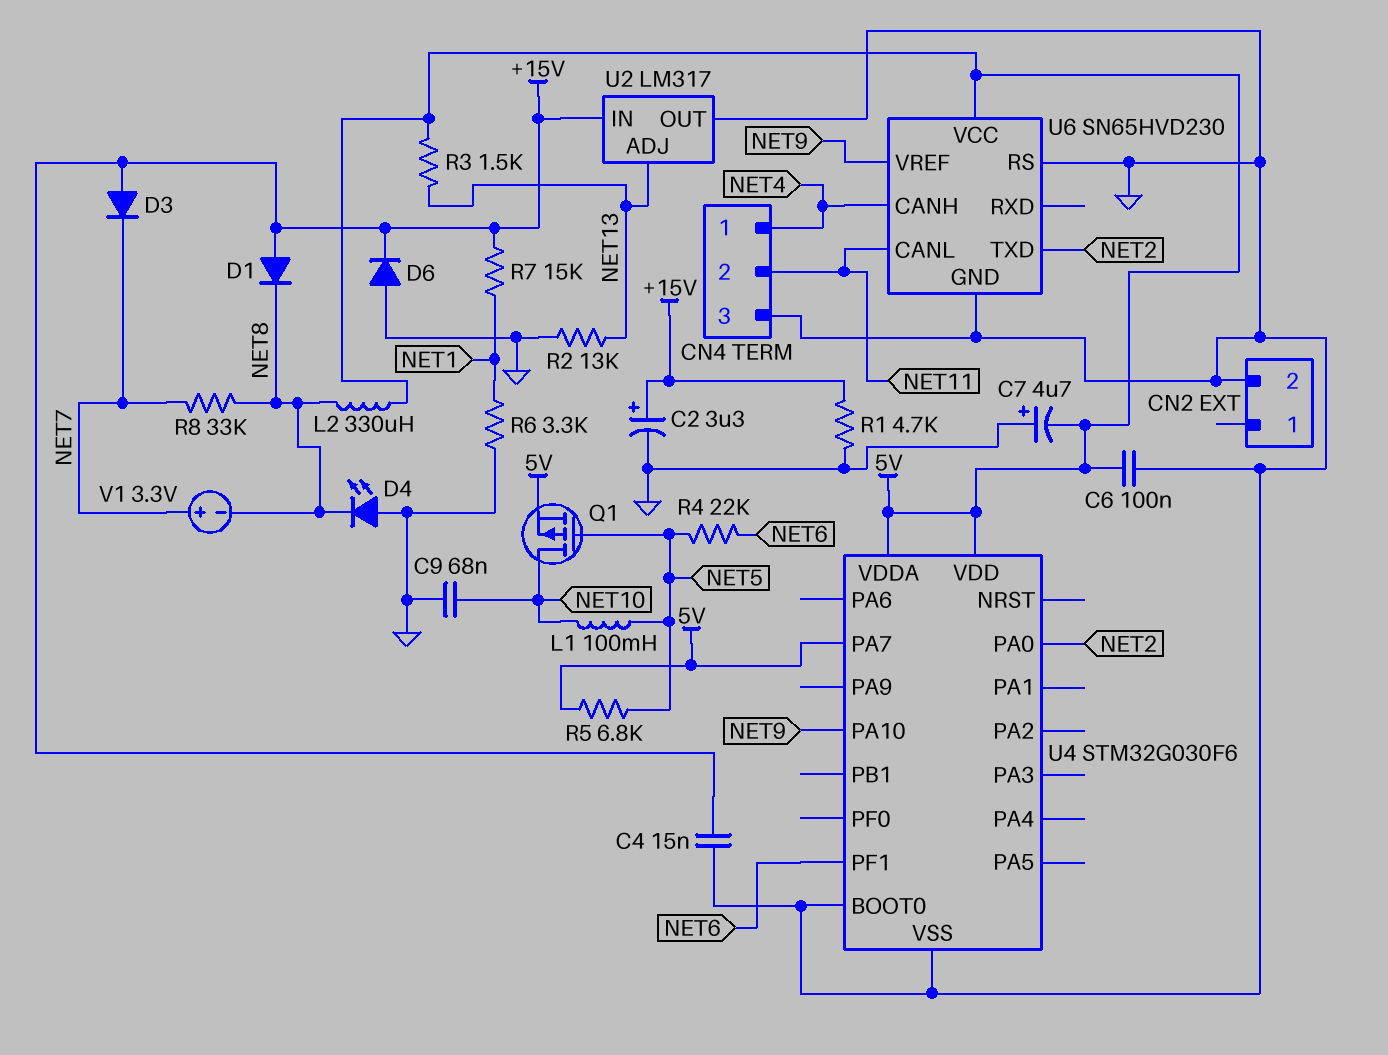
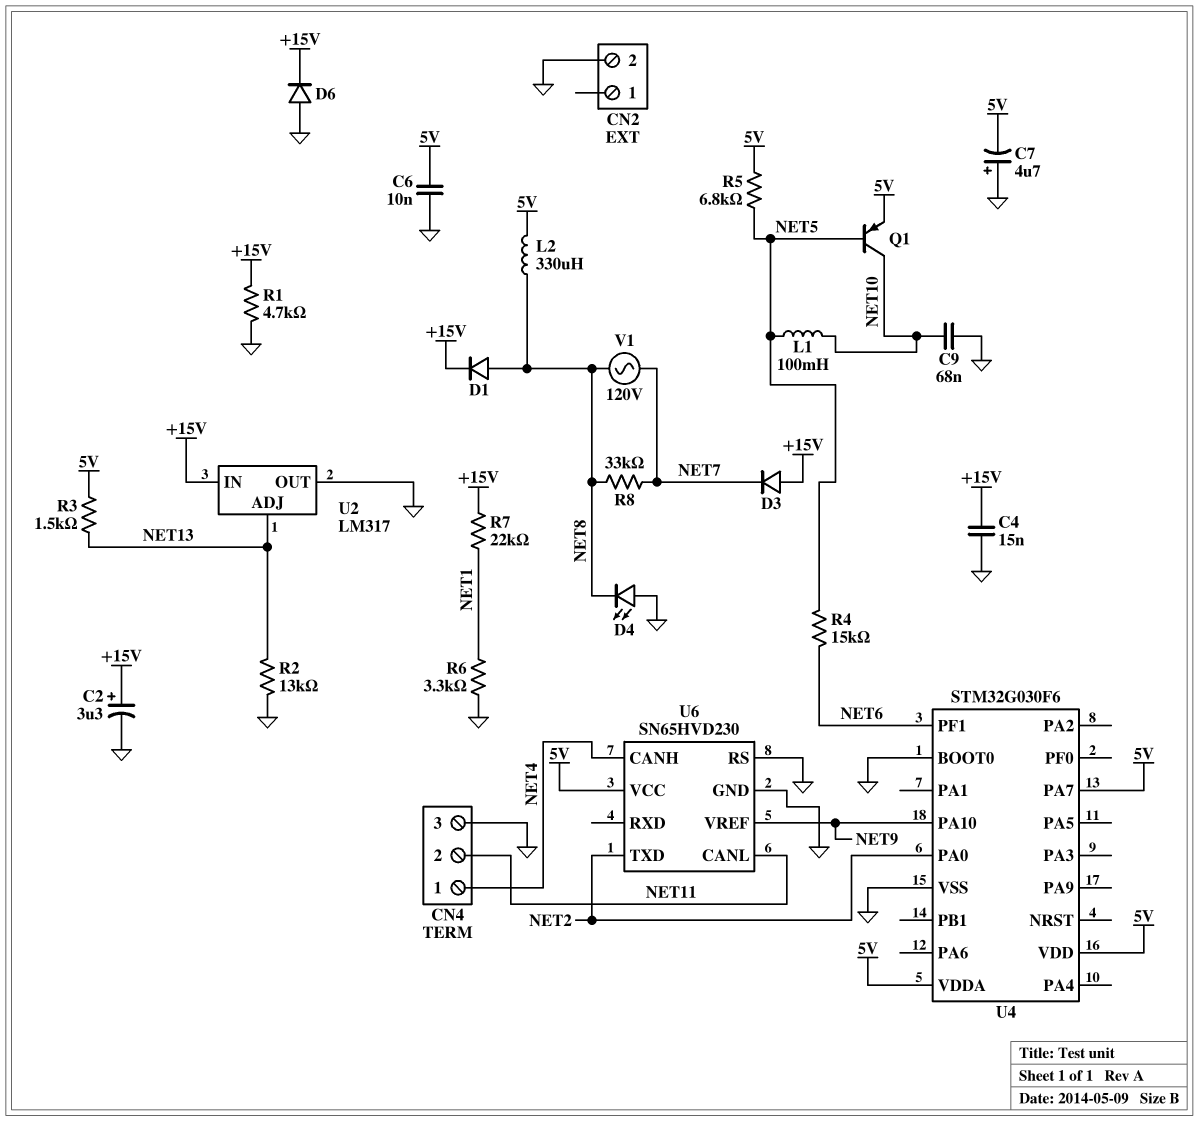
C6: 100nF (5V, GND) -> 10nF (5V, GND)
D1: diode (A +15V, K NET8) -> diode (A NET8, K +15V)
Q1: PMOS (G NET5, D NET10, S 5V) -> PNP (B NET5, C NET10, E 5V)
R4: 22k (NET5, NET6) -> 15k (NET5, NET6)
R7: 15k (+15V, NET1) -> 22k (+15V, NET1)
V1: 3.3V (plus NET7, minus NET8) -> AC 120V (NET7, NET8)

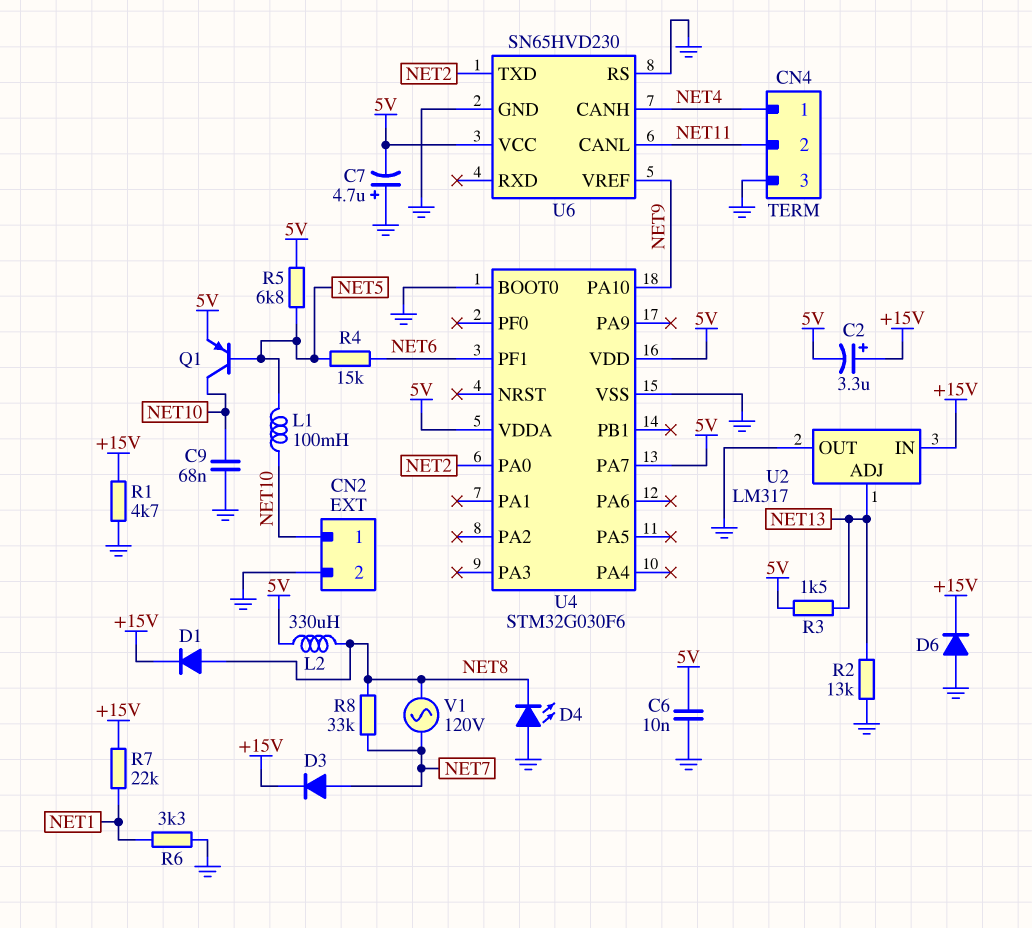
C2: 3.3uF (plus +15V, minus GND) -> 3.3uF (plus +15V, minus 5V)
C4: 15nF (+15V, GND) -> none
CN2 pin 1: none -> NET10
D3: diode (A +15V, K NET7) -> diode (A NET7, K +15V)

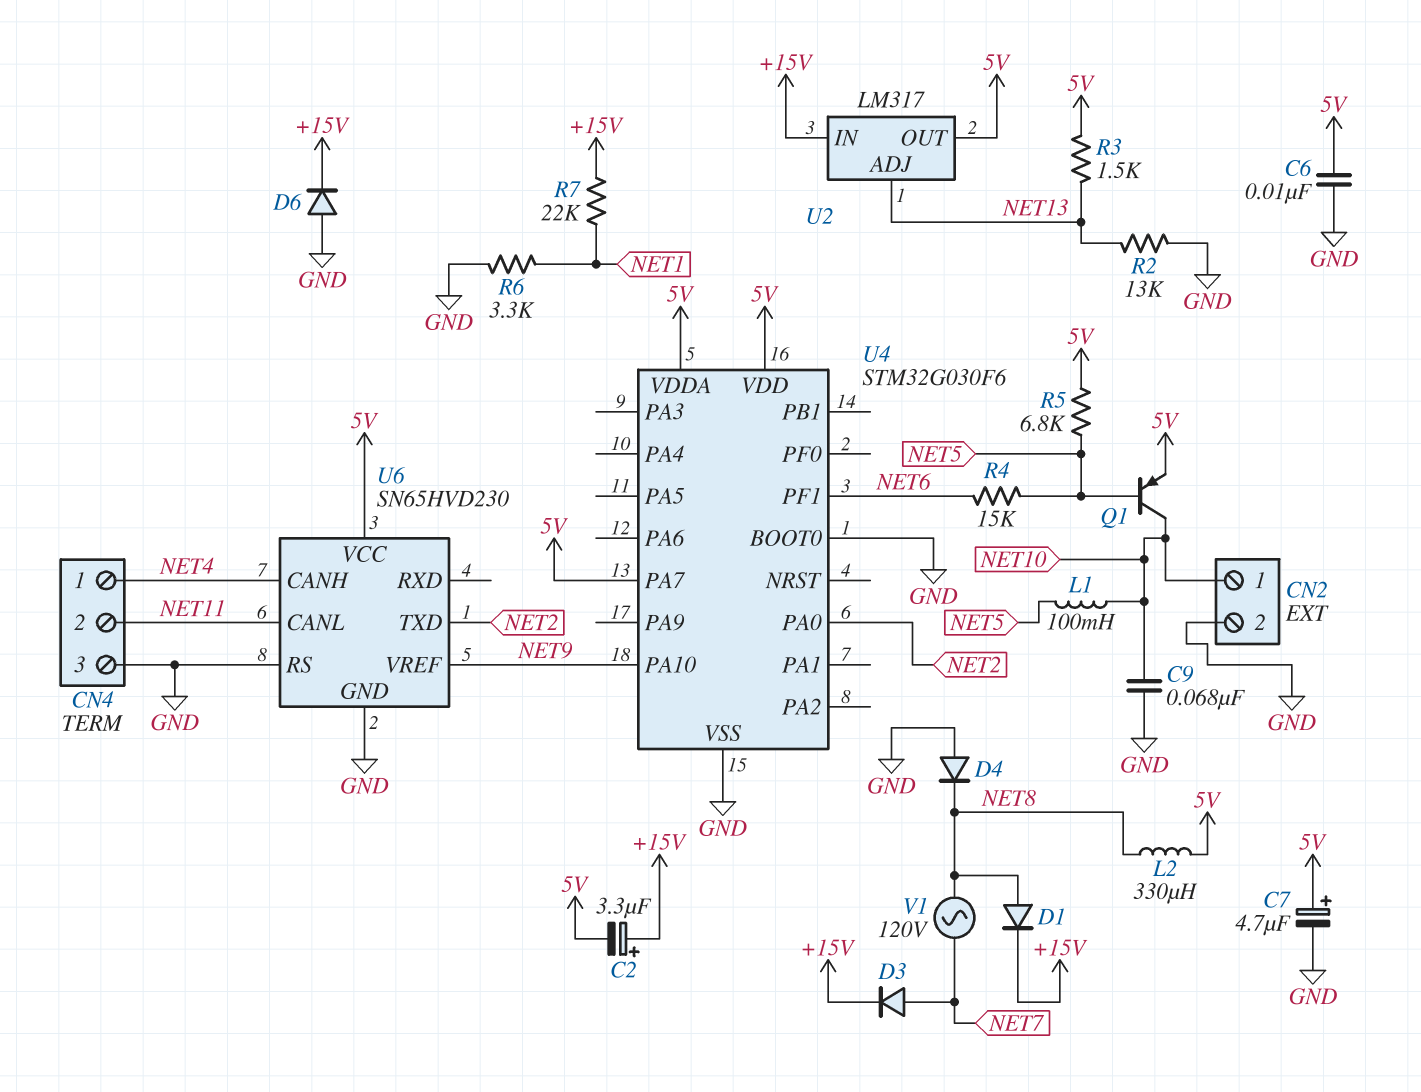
C7: 4.7uF (plus GND, minus 5V) -> 4.7uF (plus 5V, minus GND)
D4: LED (A GND, K NET8) -> diode (A GND, K NET8)
R1: 4.7k (+15V, GND) -> none
R8: 33k (NET7, NET8) -> none
U2 pin OUT: GND -> 5V

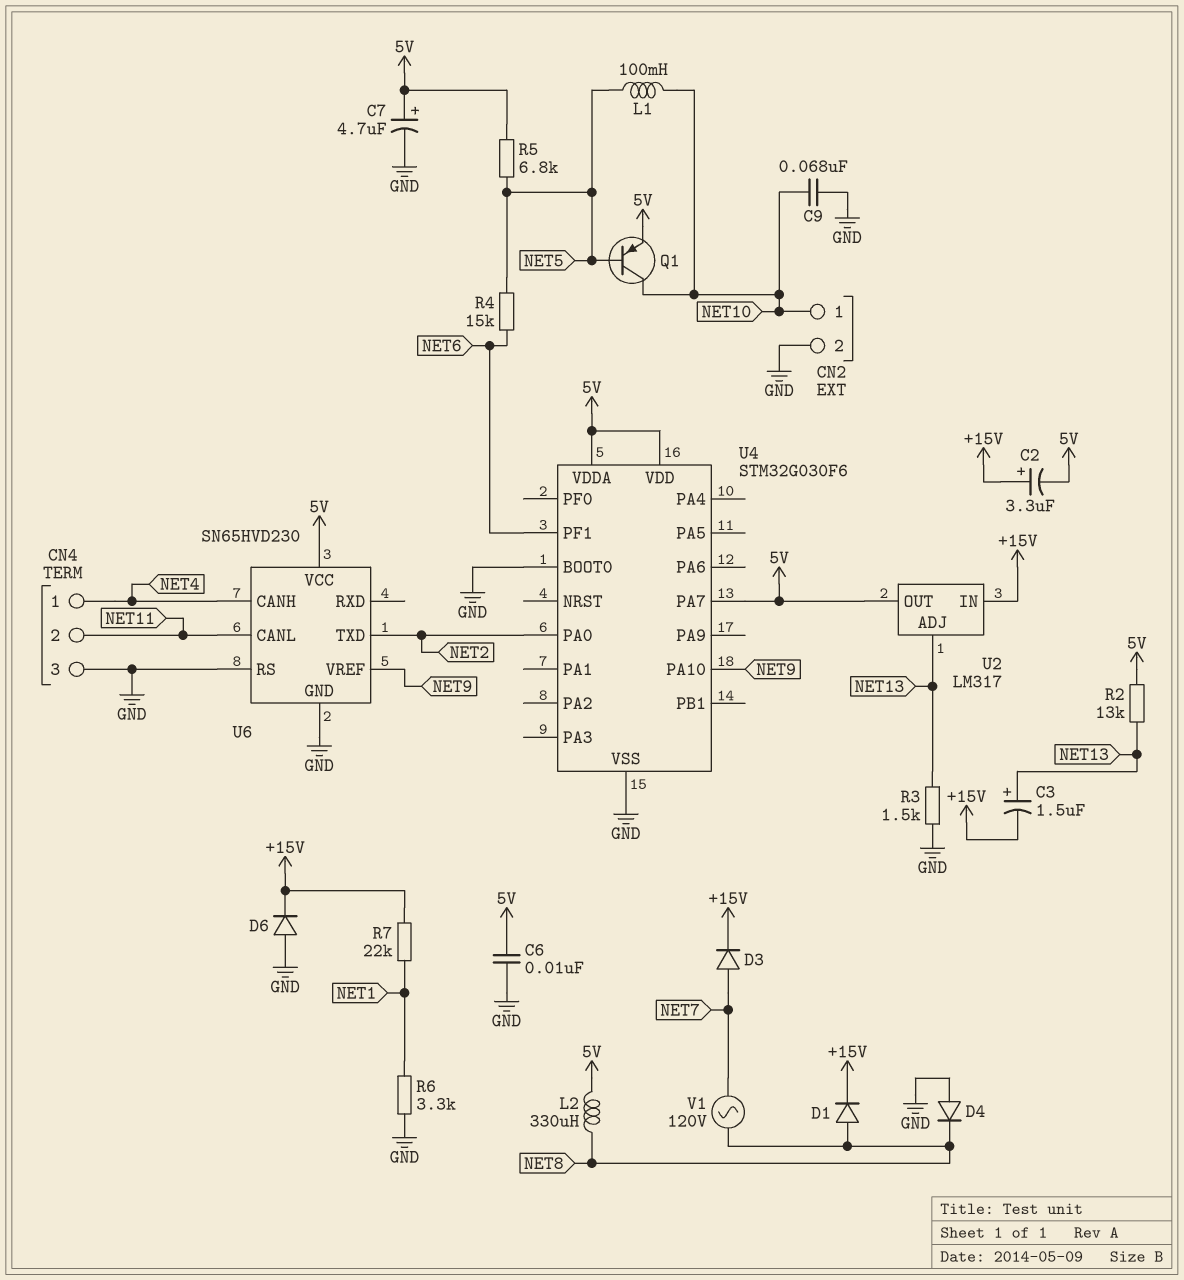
C3: none -> 1.5uF (plus NET13, minus +15V)
R2: 13k (GND, NET13) -> 13k (5V, NET13)
R3: 1.5k (5V, NET13) -> 1.5k (GND, NET13)

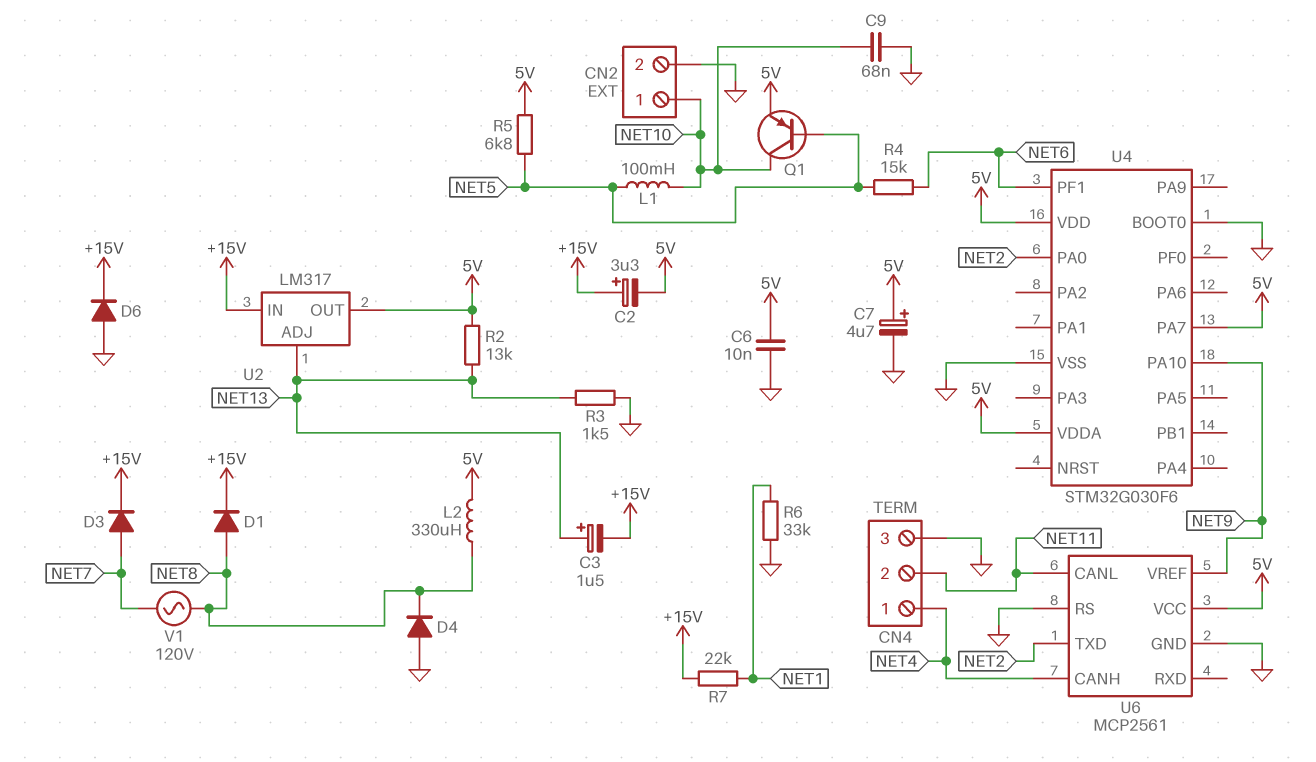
R6: 3.3k (GND, NET1) -> 33k (GND, NET1)
U6: SN65HVD230 -> MCP2561

